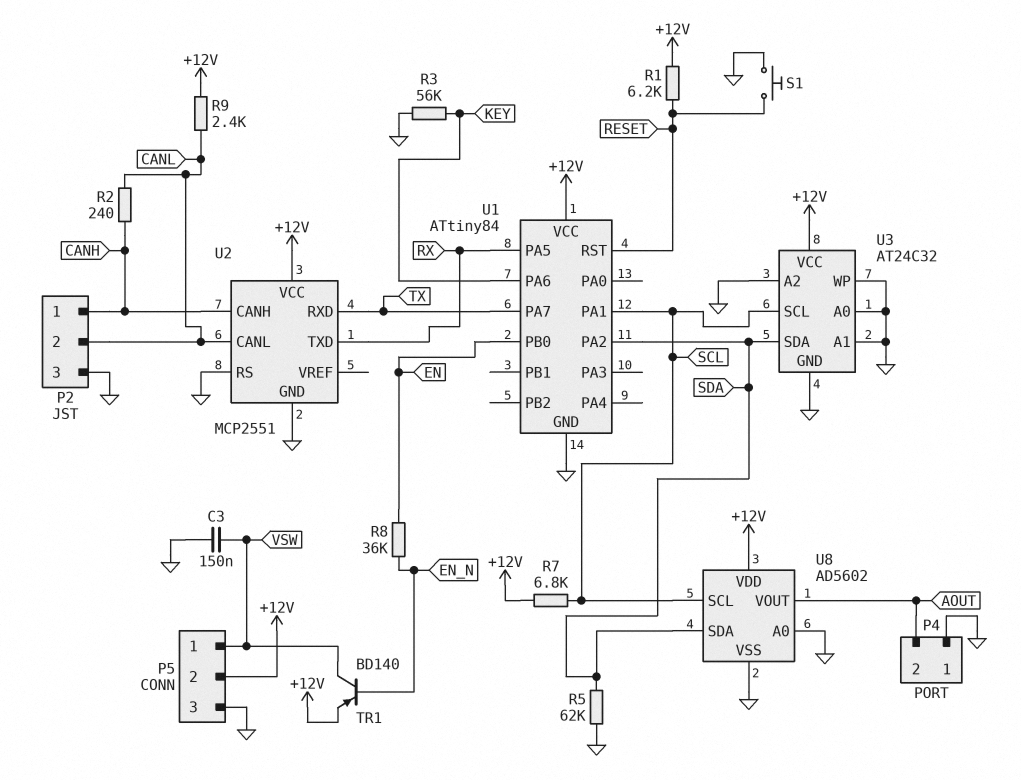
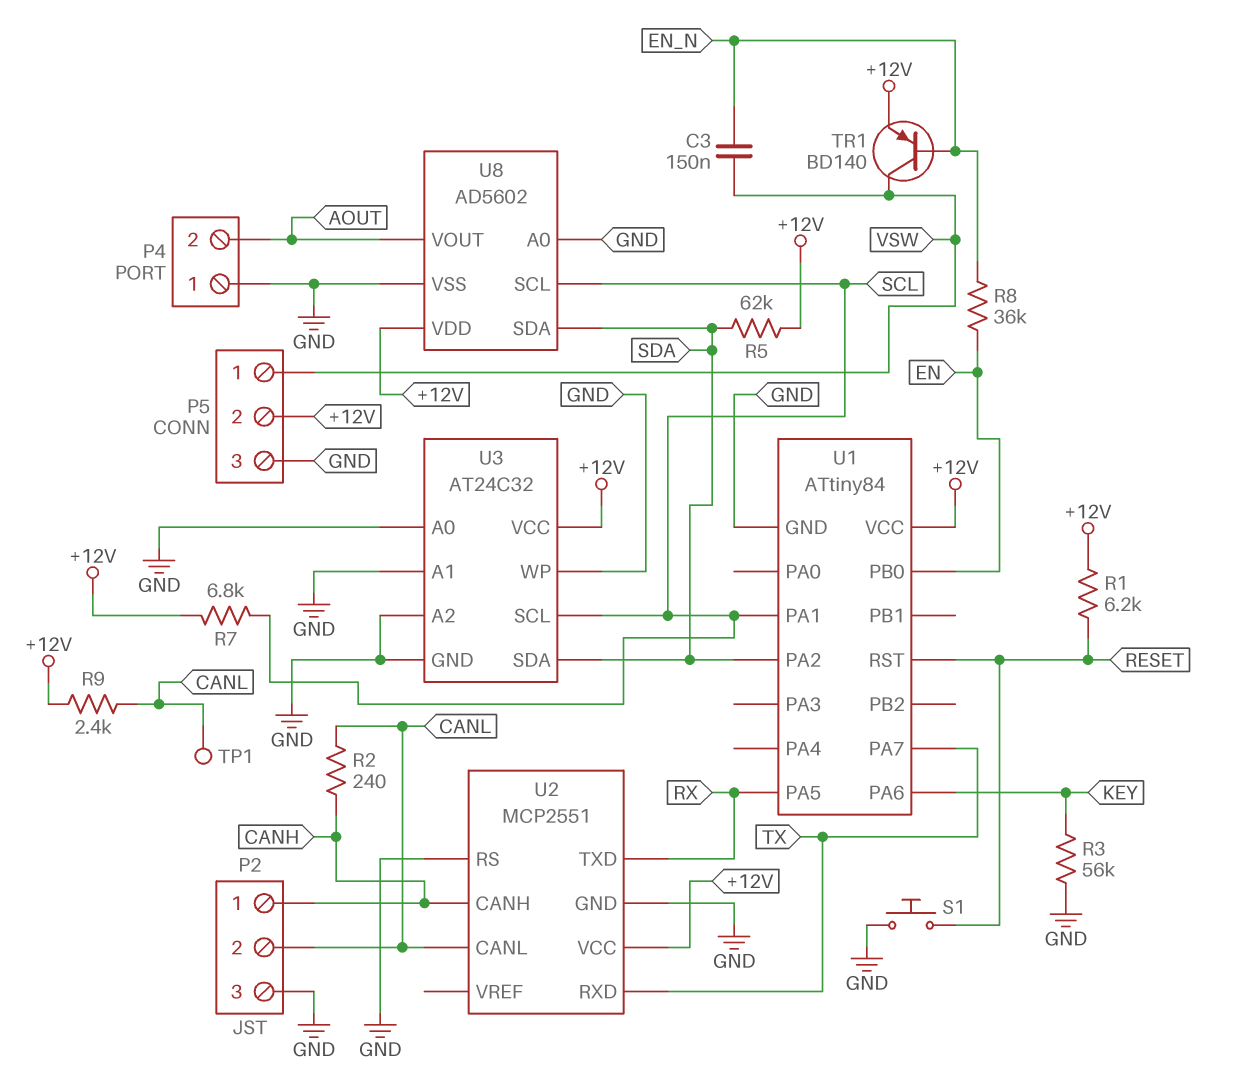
C3: 150nF (GND, VSW) -> 150nF (EN_N, VSW)
R5: 62k (GND, SDA) -> 62k (+12V, SDA)
TP1: none -> test point (CANL)

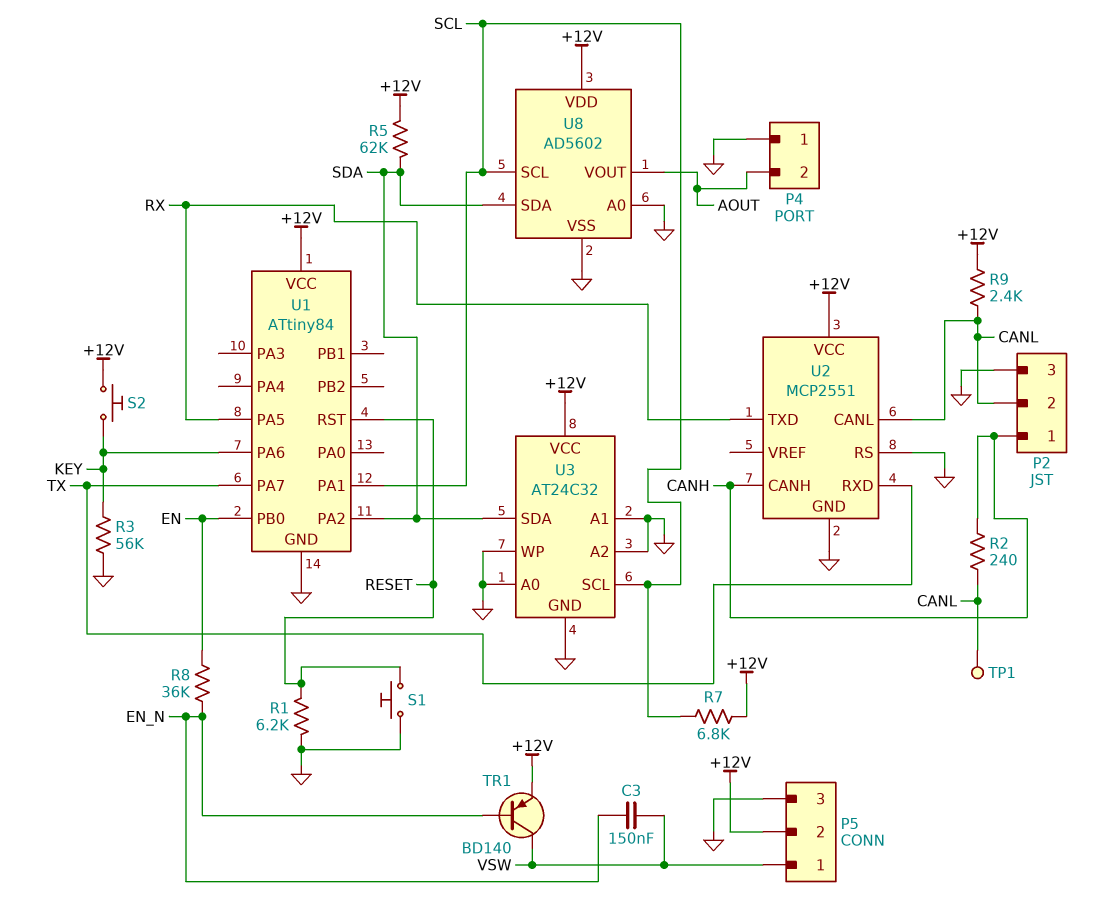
R1: 6.2k (+12V, RESET) -> 6.2k (GND, RESET)
S2: none -> button (+12V, KEY)

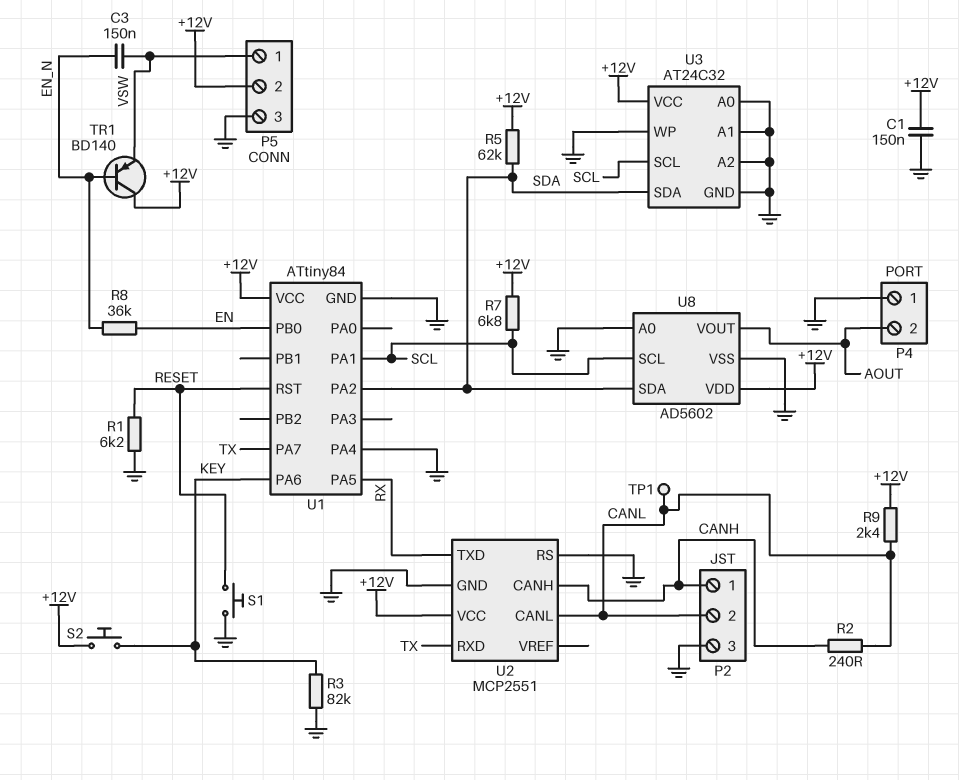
C1: none -> 150nF (+12V, GND)
R3: 56k (GND, KEY) -> 82k (GND, KEY)
TR1: PNP BD140 (B EN_N, C VSW, E +12V) -> PNP BD140 (B EN_N, C +12V, E VSW)
U1 pin PA4: none -> GND

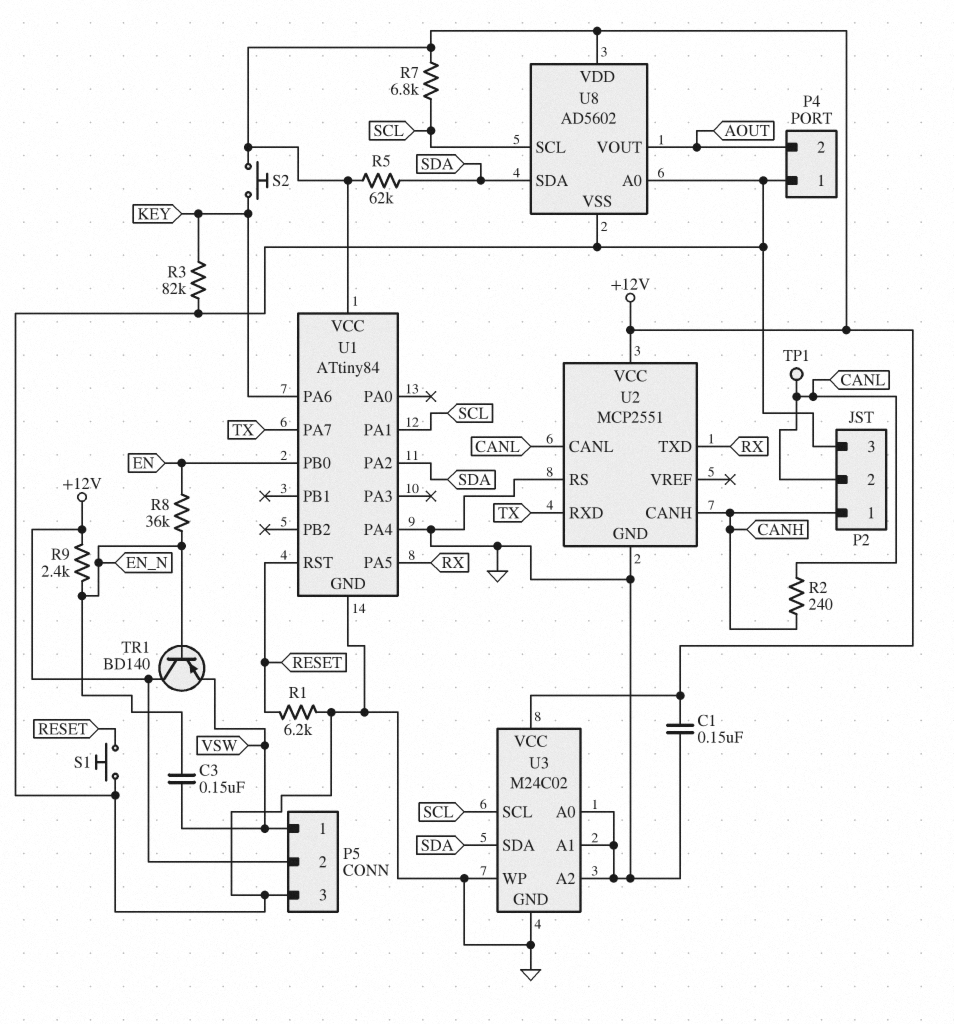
R9: 2.4k (+12V, CANL) -> 2.4k (+12V, EN_N)
U3: AT24C32 -> M24C02

